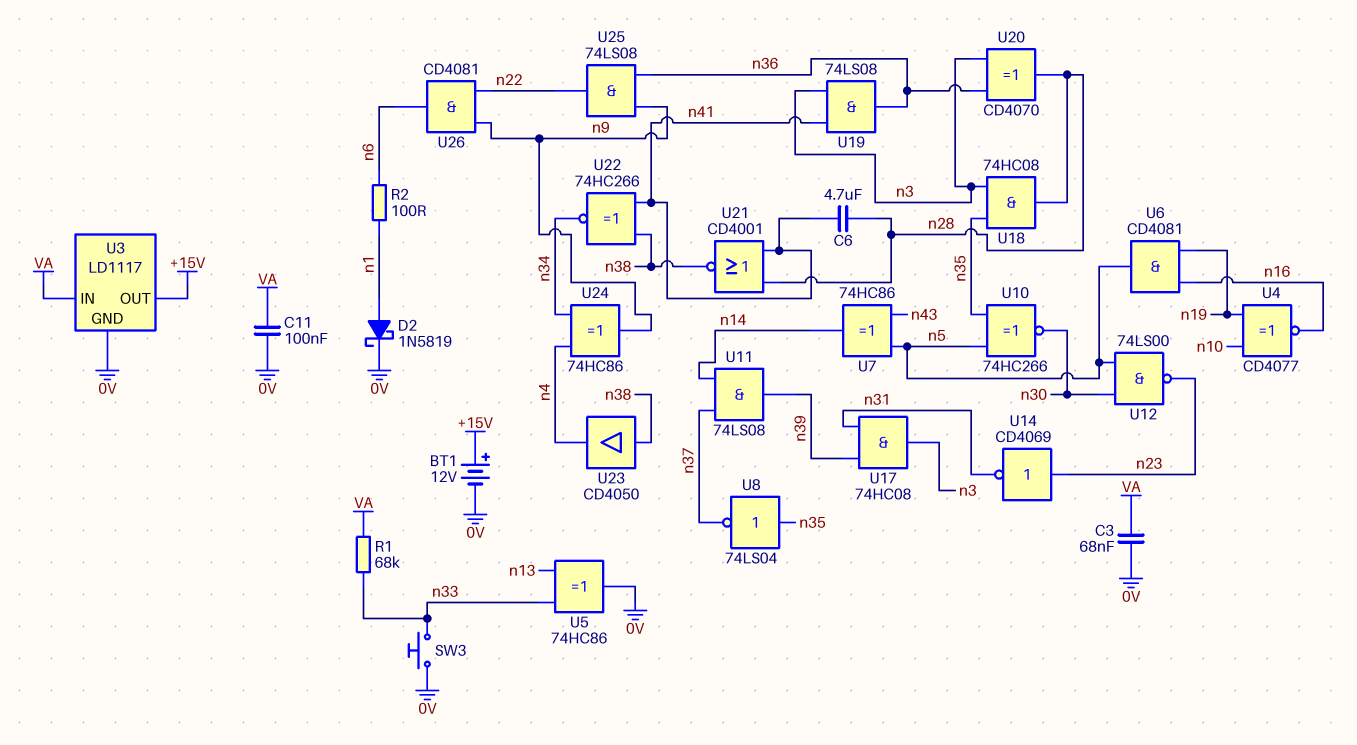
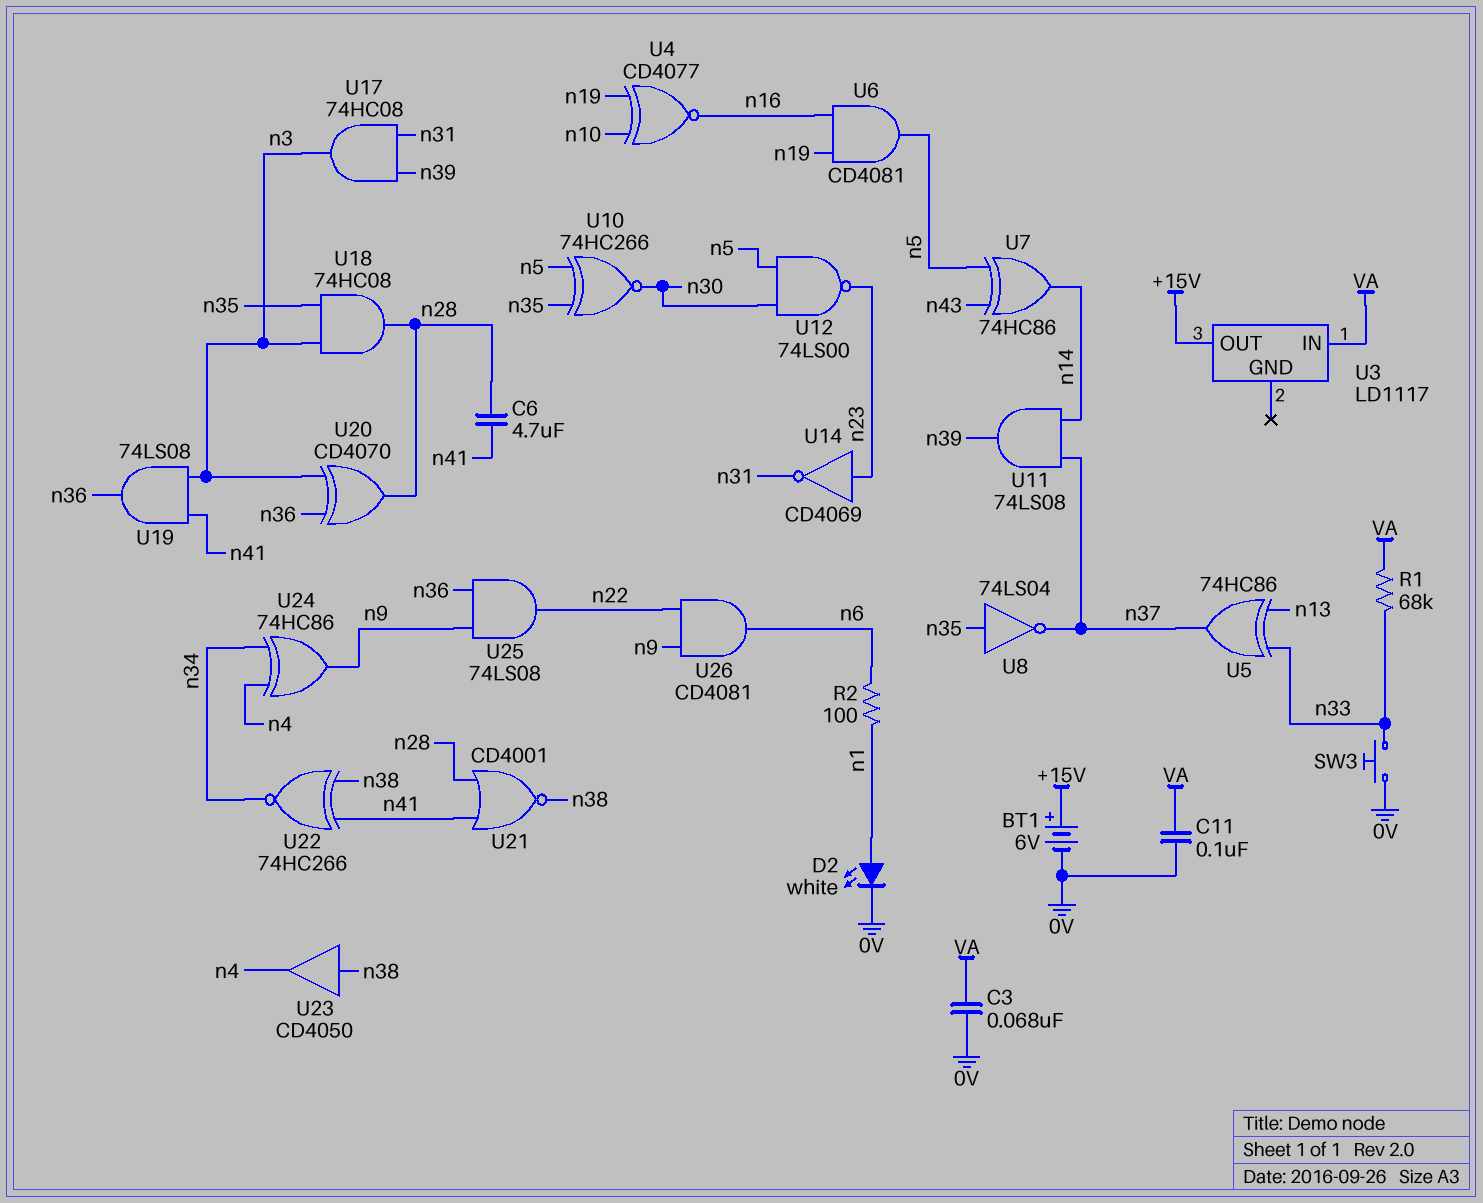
BT1: 12V (plus +15V, minus 0V) -> 6V (plus +15V, minus 0V)
D2: schottky 1N5819 (A n1, K 0V) -> LED white (A n1, K 0V)
U3 pin GND: 0V -> none
U5: XOR 74HC86 (in n13, in n33, out 0V) -> XOR 74HC86 (in n13, in n33, out n37)

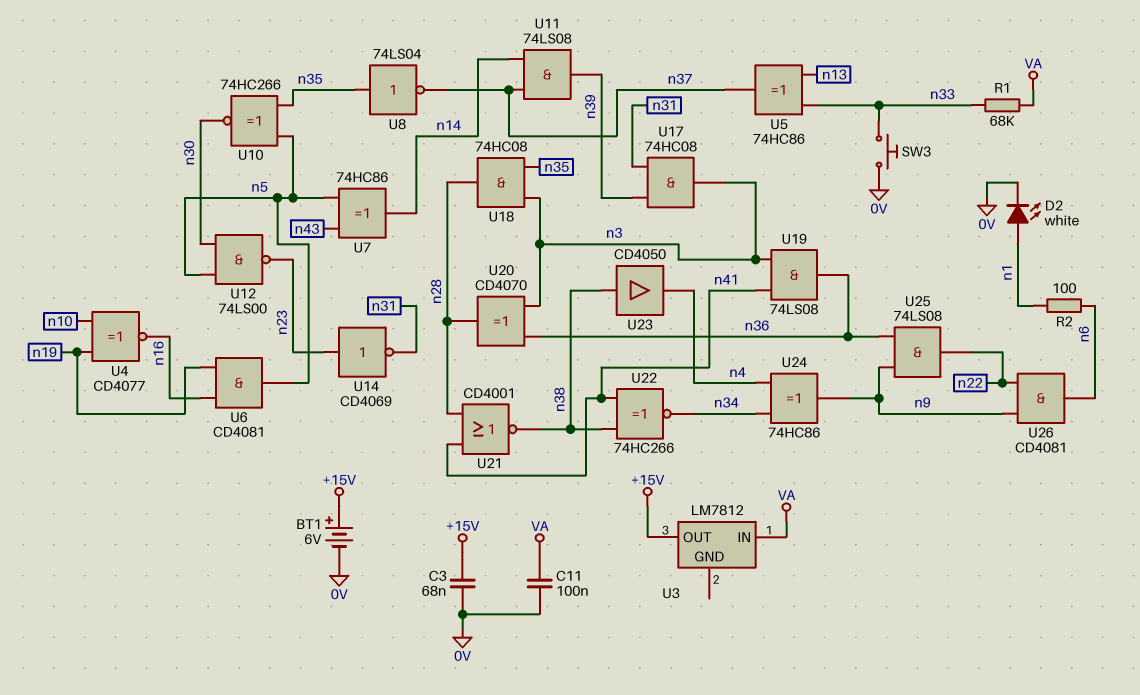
C3: 68nF (0V, VA) -> 68nF (+15V, 0V)
C6: 4.7uF (n28, n41) -> none
U3: LD1117 -> LM7812

